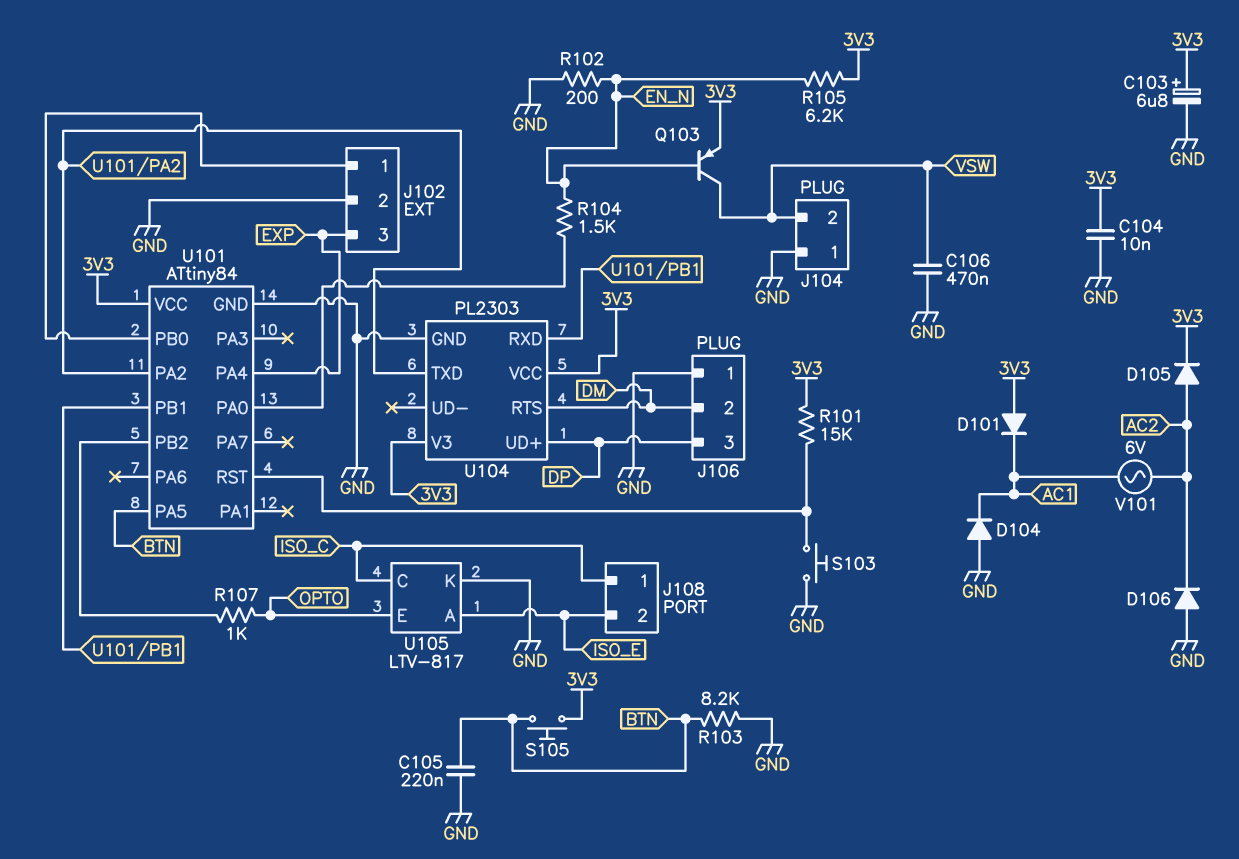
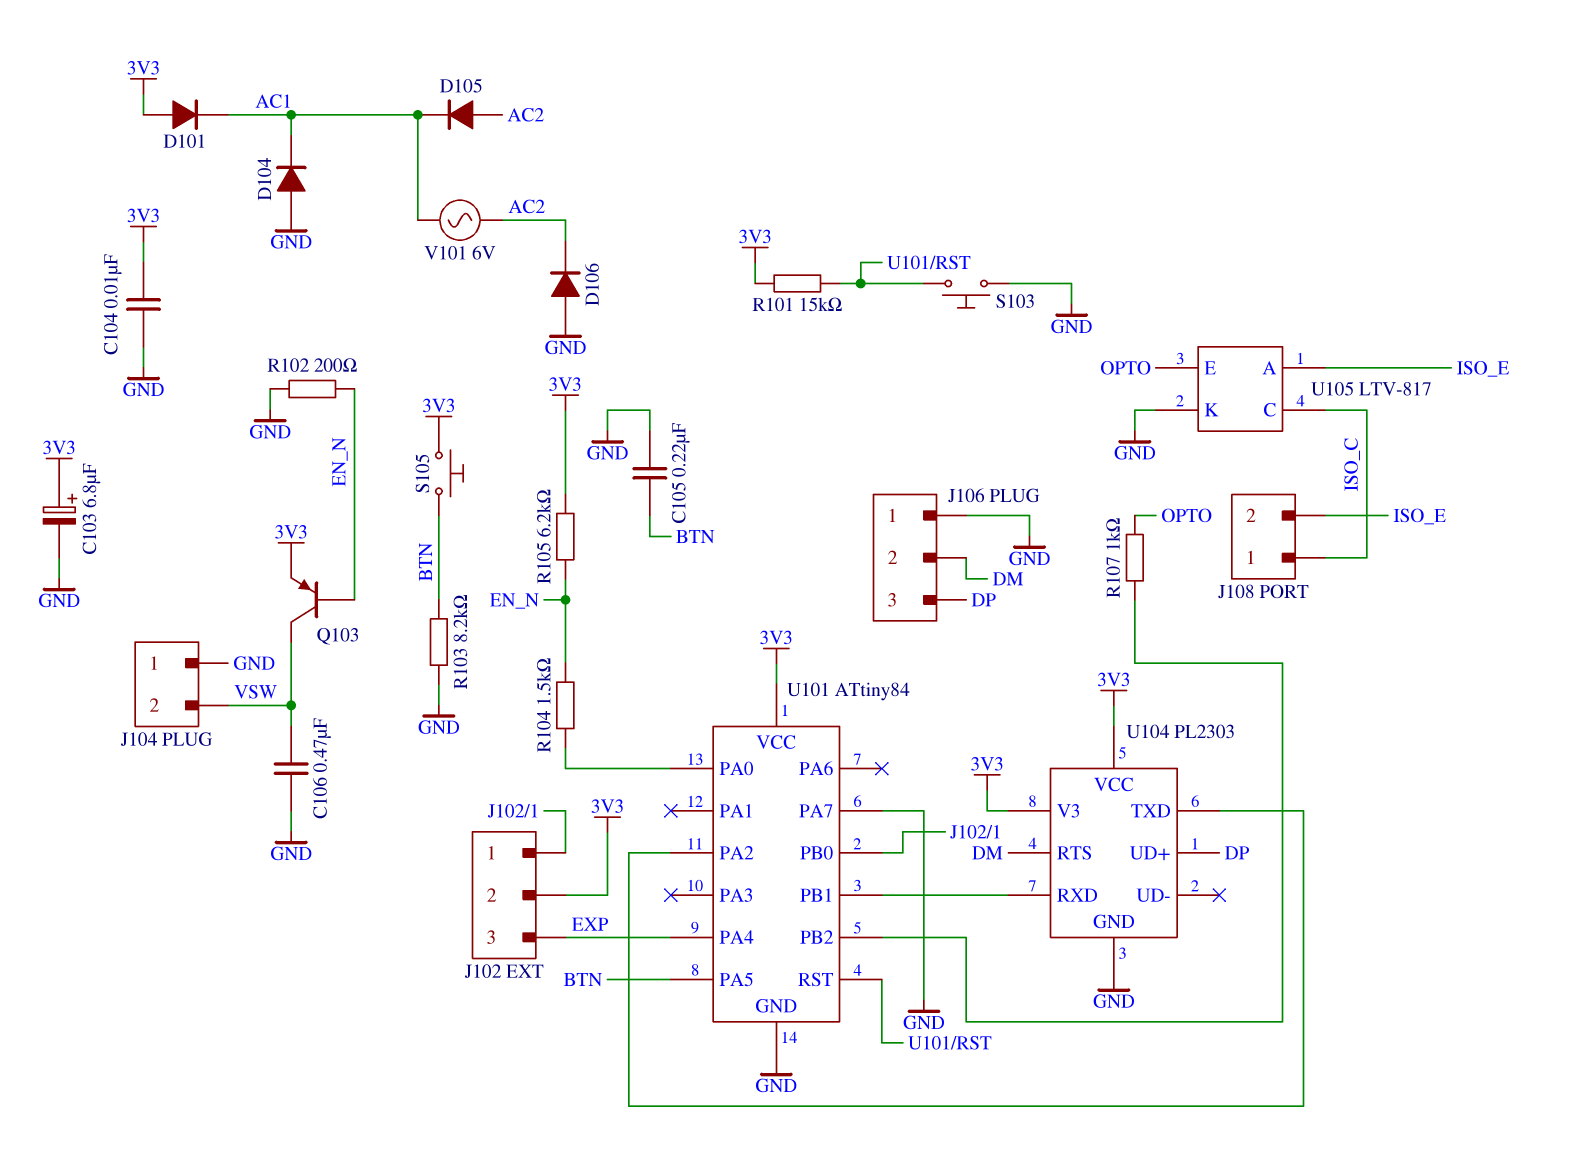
D105: diode (A AC2, K 3V3) -> diode (A AC2, K AC1)
J102 pin 2: GND -> 3V3
U101 pin PA7: none -> GND

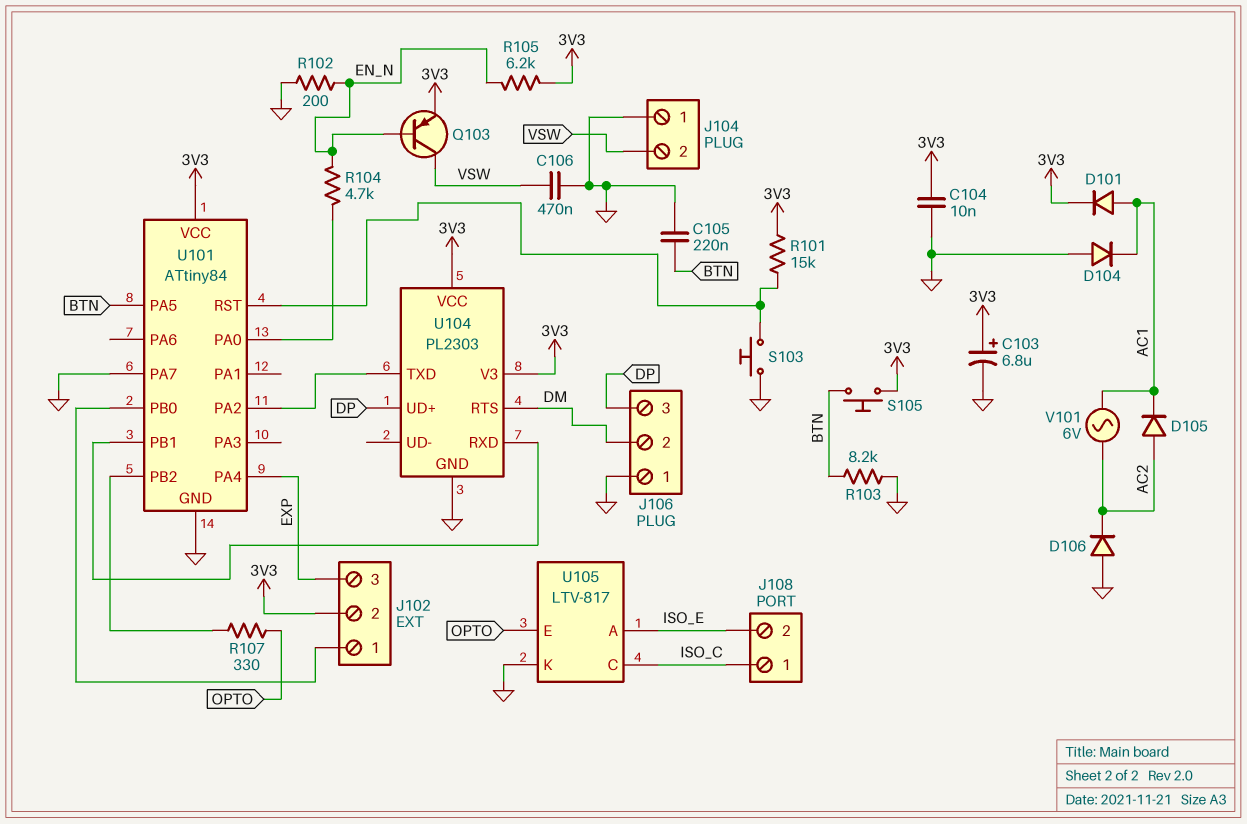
D101: diode (A 3V3, K AC1) -> diode (A AC1, K 3V3)
R104: 1.5k (EN_N, U101/PA0) -> 4.7k (EN_N, U101/PA0)
R107: 1k (OPTO, U101/PB2) -> 330 (OPTO, U101/PB2)

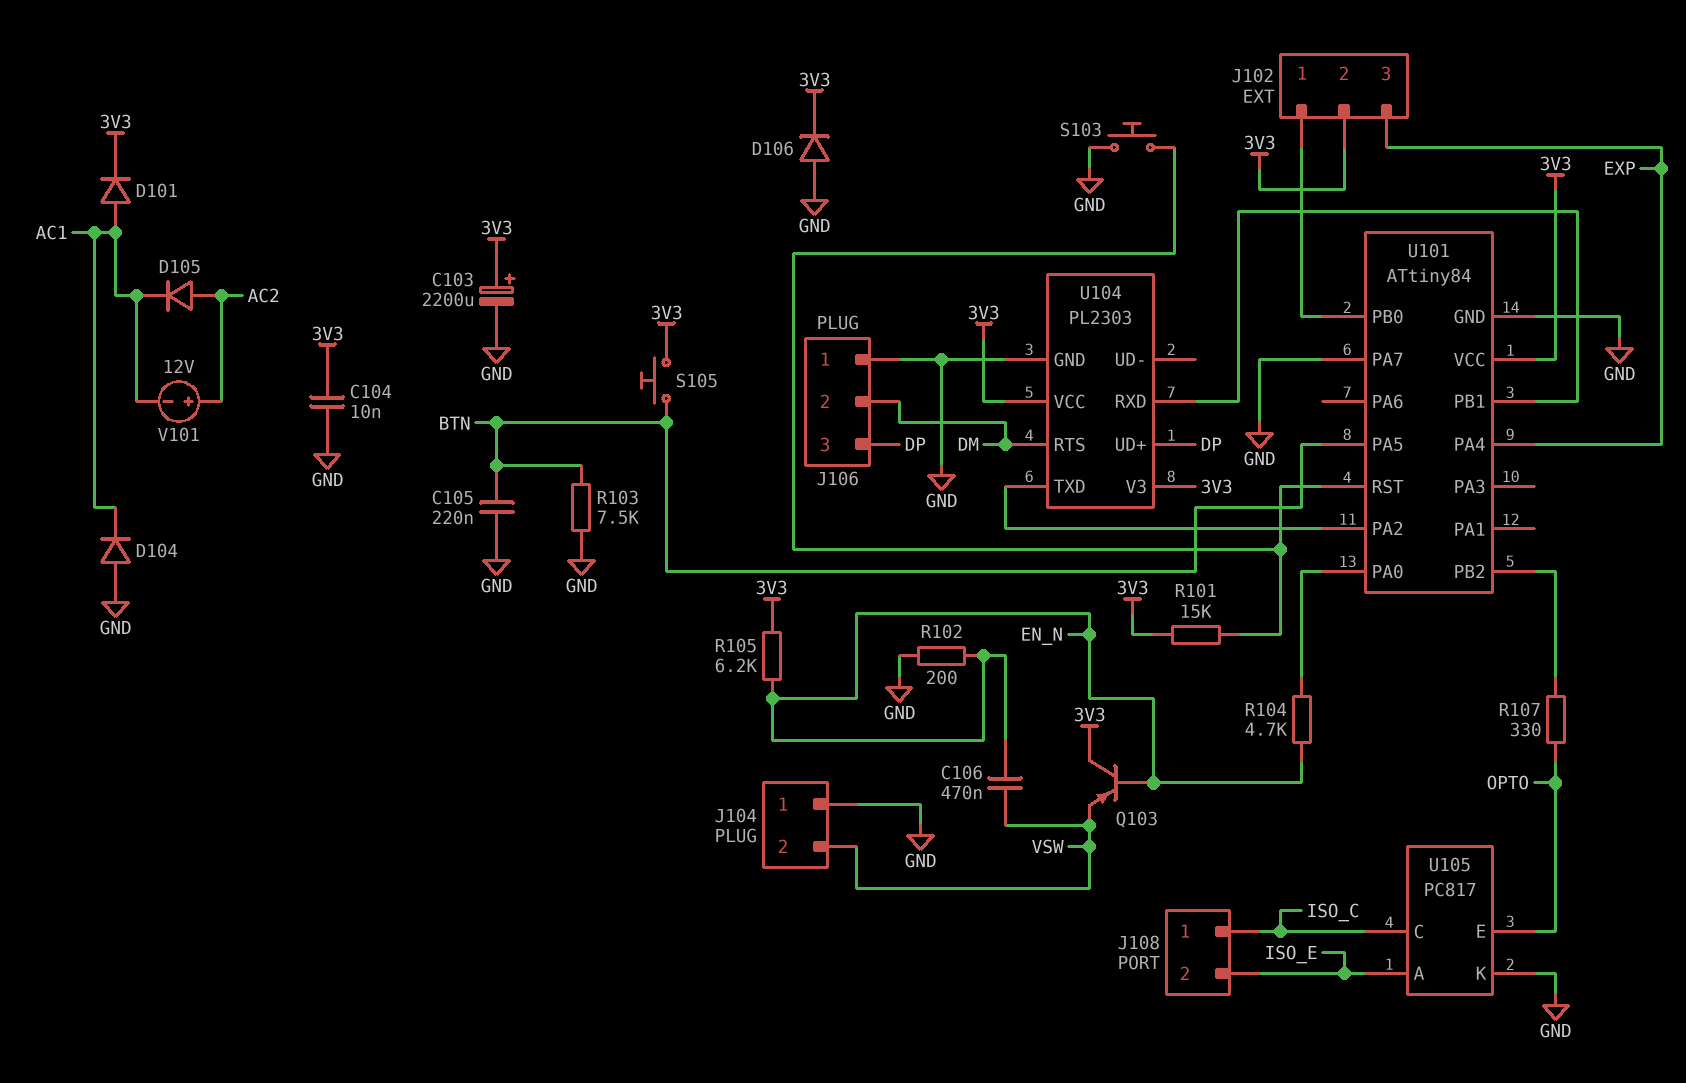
C103: 6.8uF (plus 3V3, minus GND) -> 2200uF (plus 3V3, minus GND)
C106: 470nF (GND, VSW) -> 470nF (EN_N, VSW)
D106: diode (A GND, K AC2) -> diode (A GND, K 3V3)
Q103: PNP (B EN_N, C VSW, E 3V3) -> PNP (B EN_N, C 3V3, E VSW)
R103: 8.2k (BTN, GND) -> 7.5k (BTN, GND)
U105: LTV-817 -> PC817
V101: AC 6V (AC1, AC2) -> 12V (plus AC2, minus AC1)

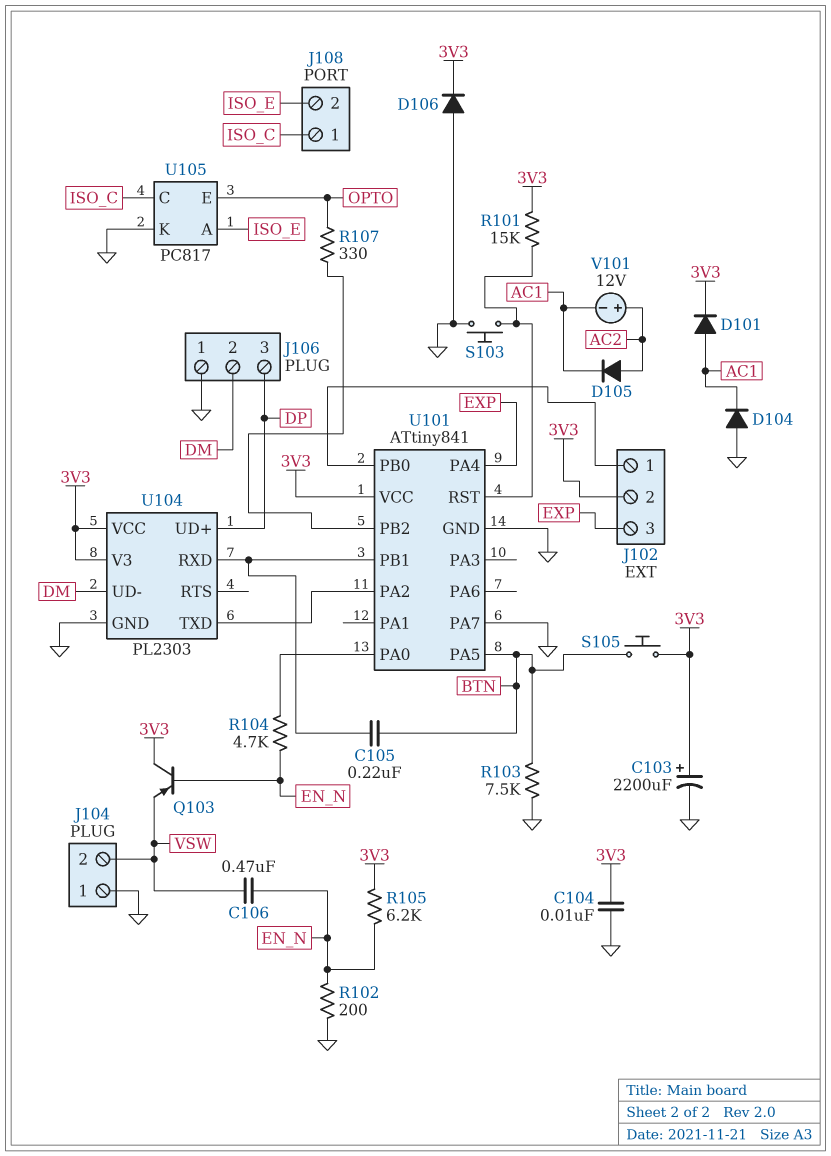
C105: 220nF (BTN, GND) -> 220nF (BTN, U101/PB1)
U101: ATtiny84 -> ATtiny841
U104 pin RTS: DM -> none
U104 pin UD-: none -> DM

